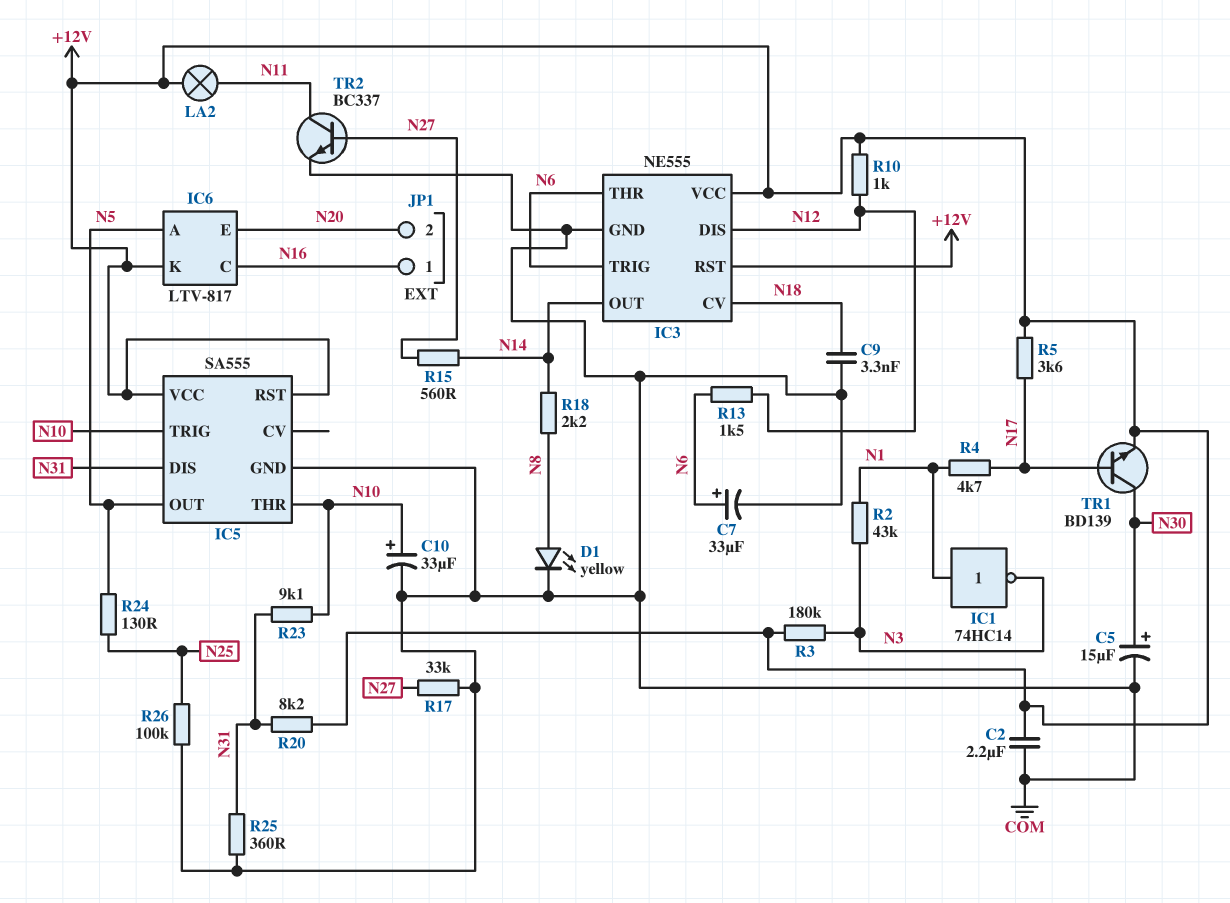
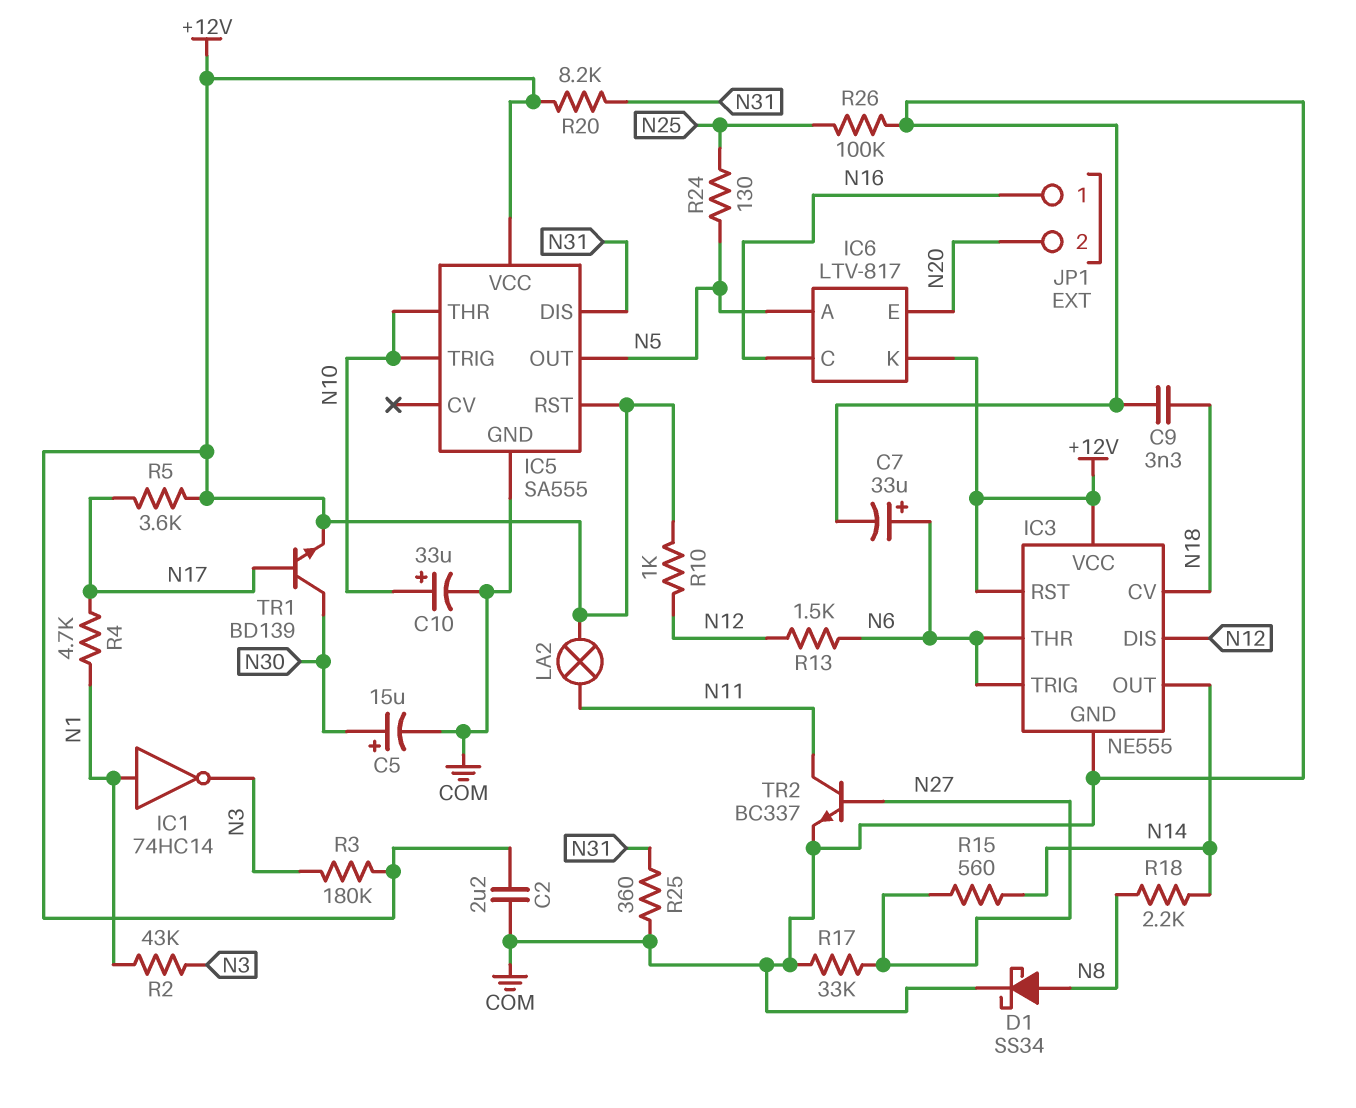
D1: LED yellow (A N8, K COM) -> schottky SS34 (A N8, K COM)
R23: 9.1k (N10, N31) -> none

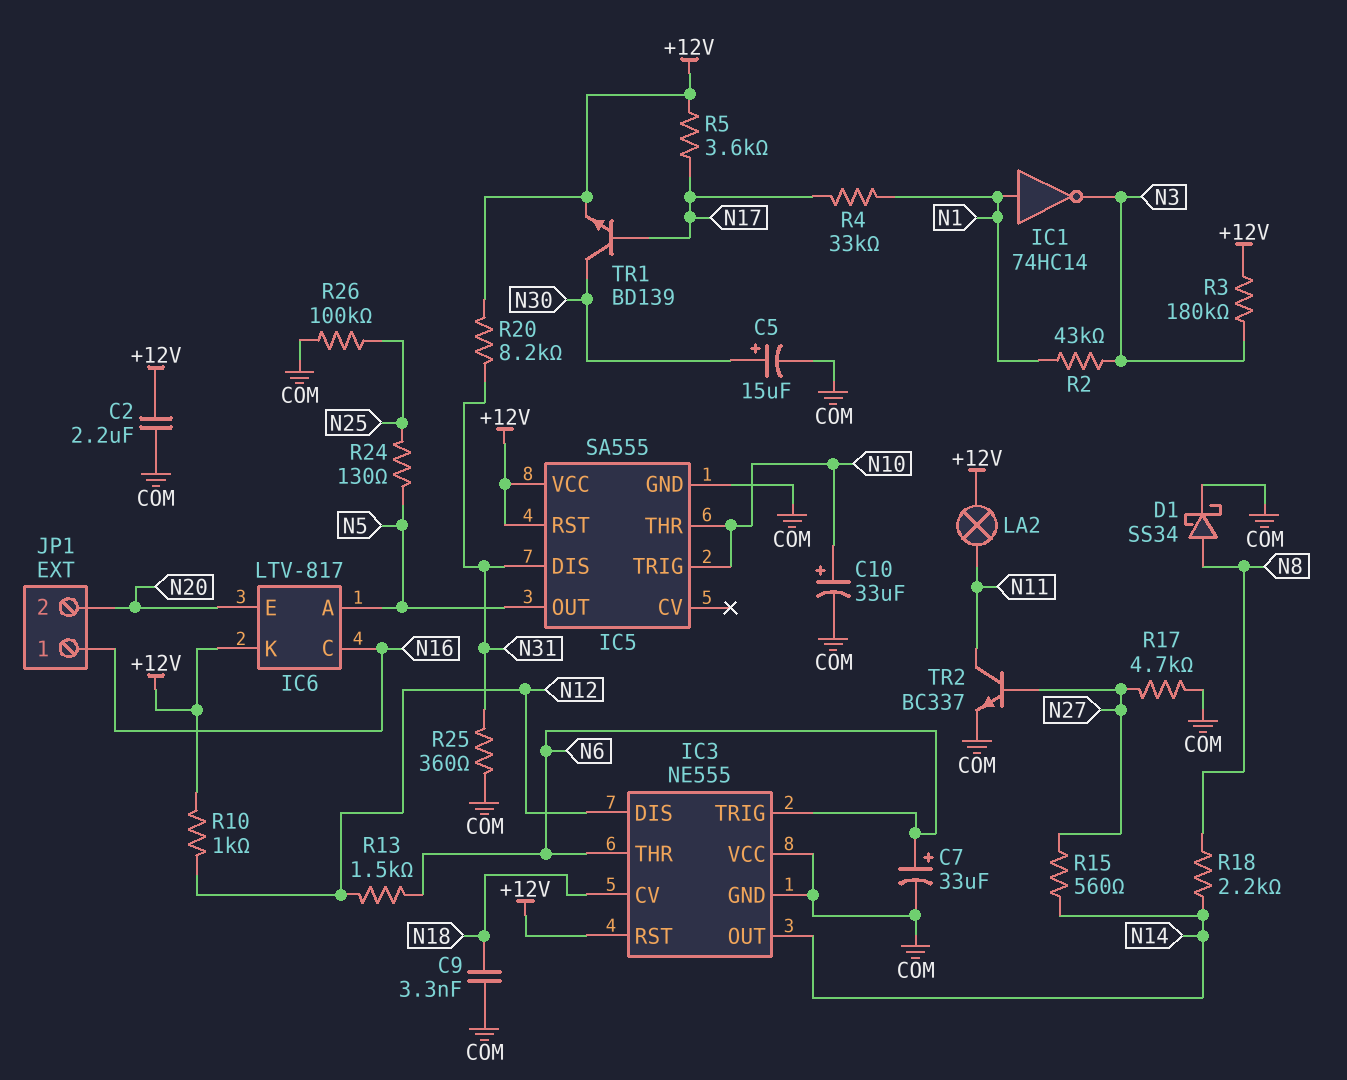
IC3 pin VCC: +12V -> COM
R4: 4.7k (N1, N17) -> 33k (N1, N17)
R17: 33k (COM, N27) -> 4.7k (COM, N27)

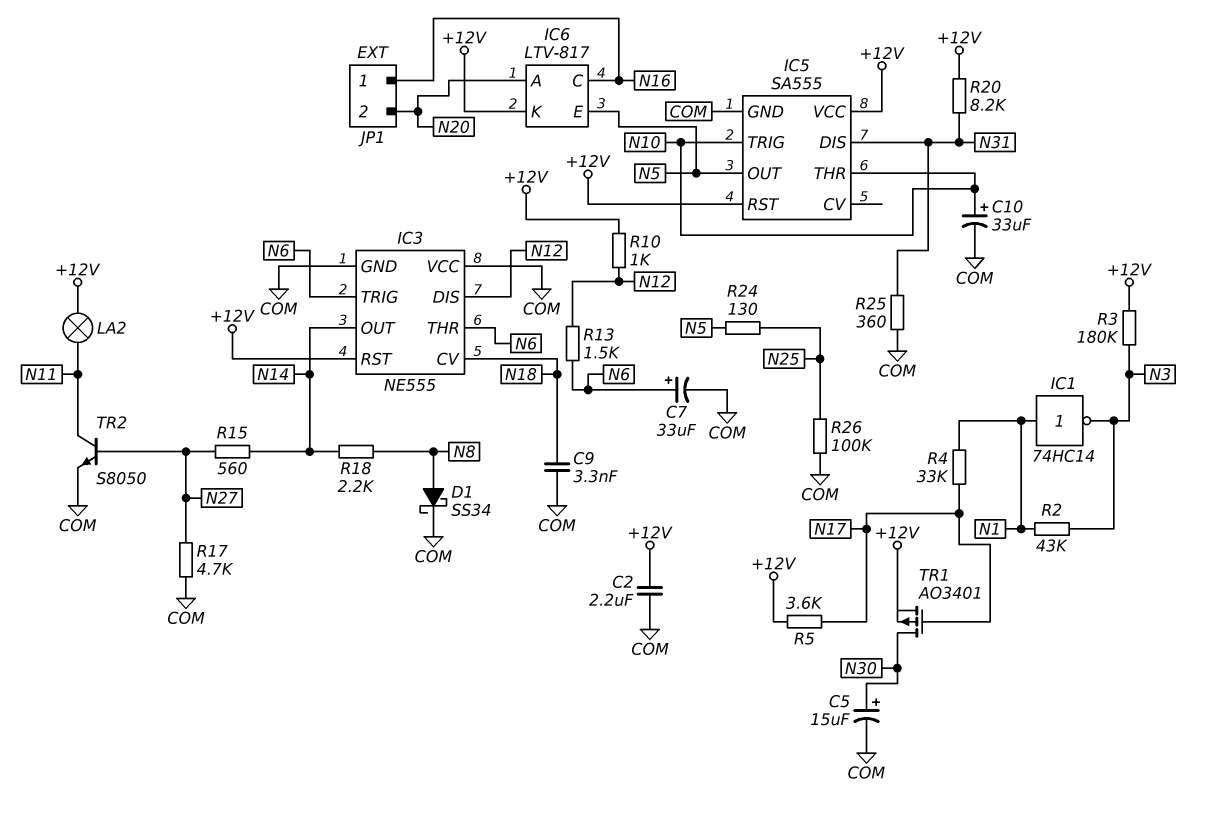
IC6 pin A: N5 -> N20
IC6 pin E: N20 -> N5
TR1: NPN BD139 (B N17, C N30, E +12V) -> PMOS AO3401 (G N17, D N30, S +12V)
TR2: NPN BC337 (B N27, C N11, E COM) -> NPN S8050 (B N27, C N11, E COM)

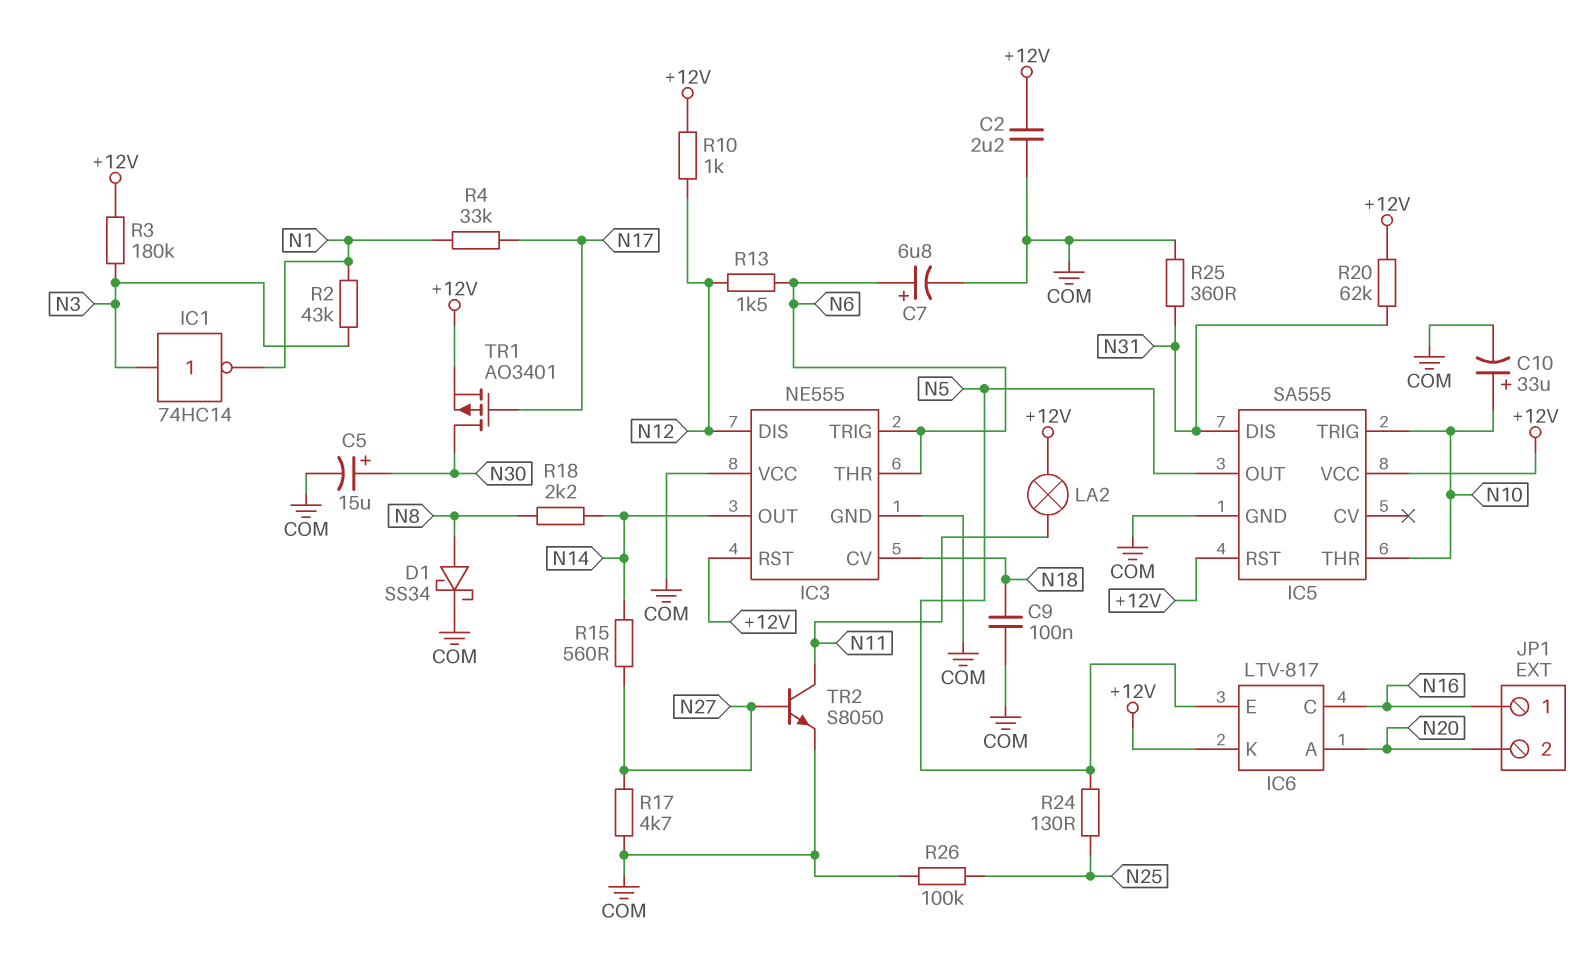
C7: 33uF (plus N6, minus COM) -> 6.8uF (plus N6, minus COM)
C9: 3.3nF (COM, N18) -> 100nF (COM, N18)
IC1: NOT 74HC14 (in N1, out N3) -> NOT 74HC14 (in N3, out N1)
R5: 3.6k (+12V, N17) -> none
R20: 8.2k (+12V, N31) -> 62k (+12V, N31)

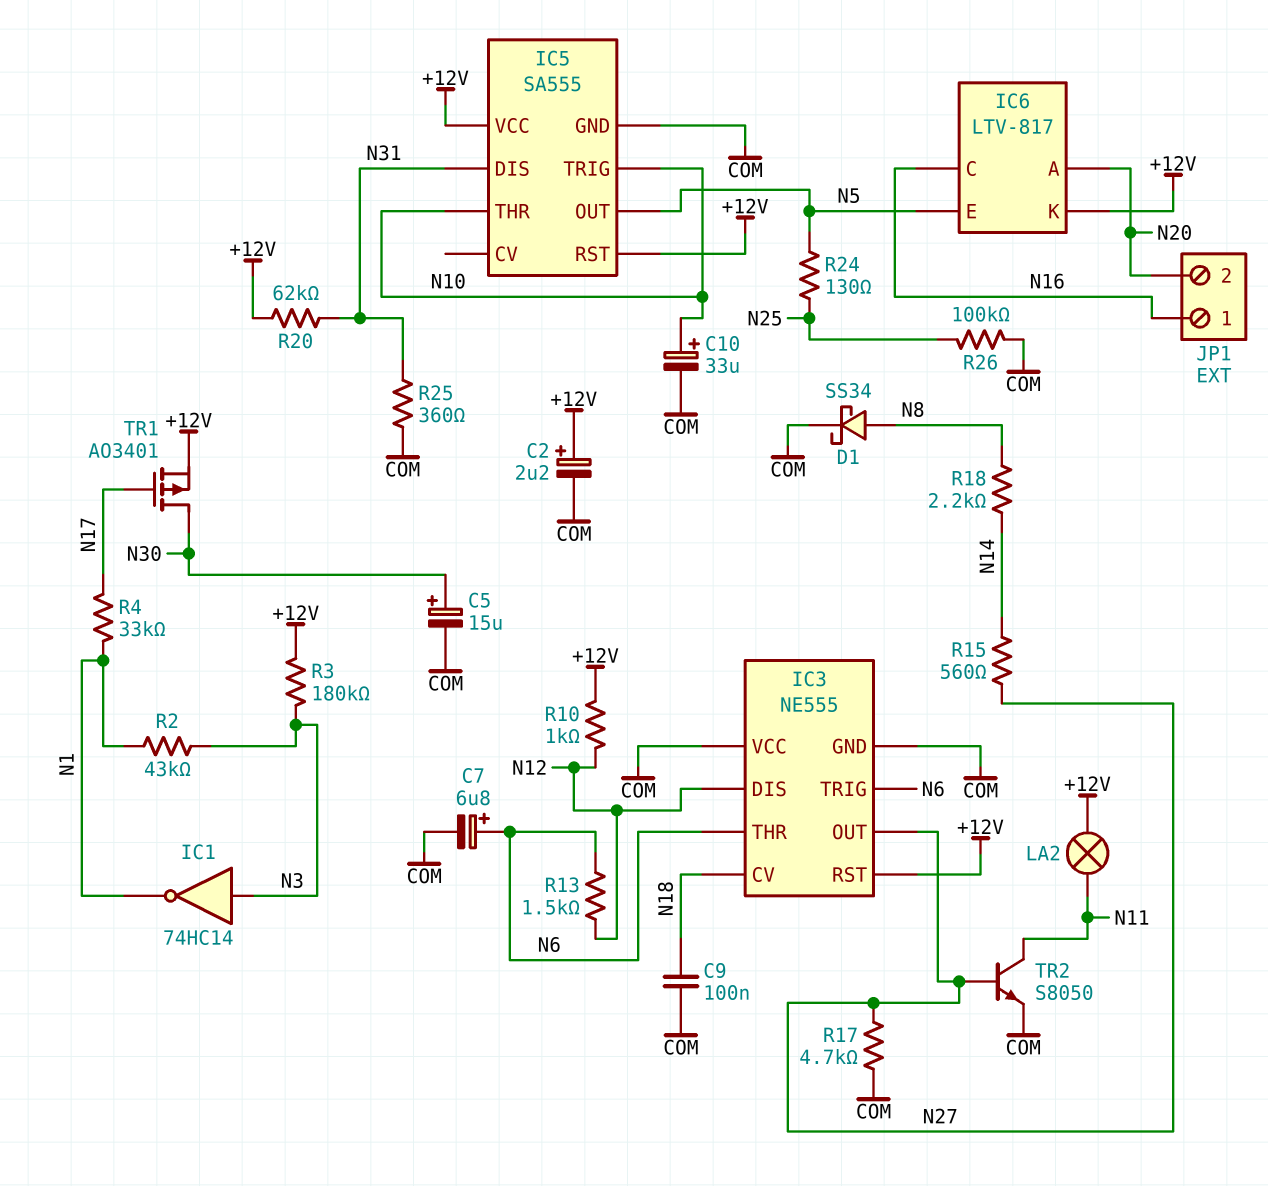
C2: 2.2uF (+12V, COM) -> 2.2uF (plus +12V, minus COM)
IC3 pin OUT: N14 -> N27

